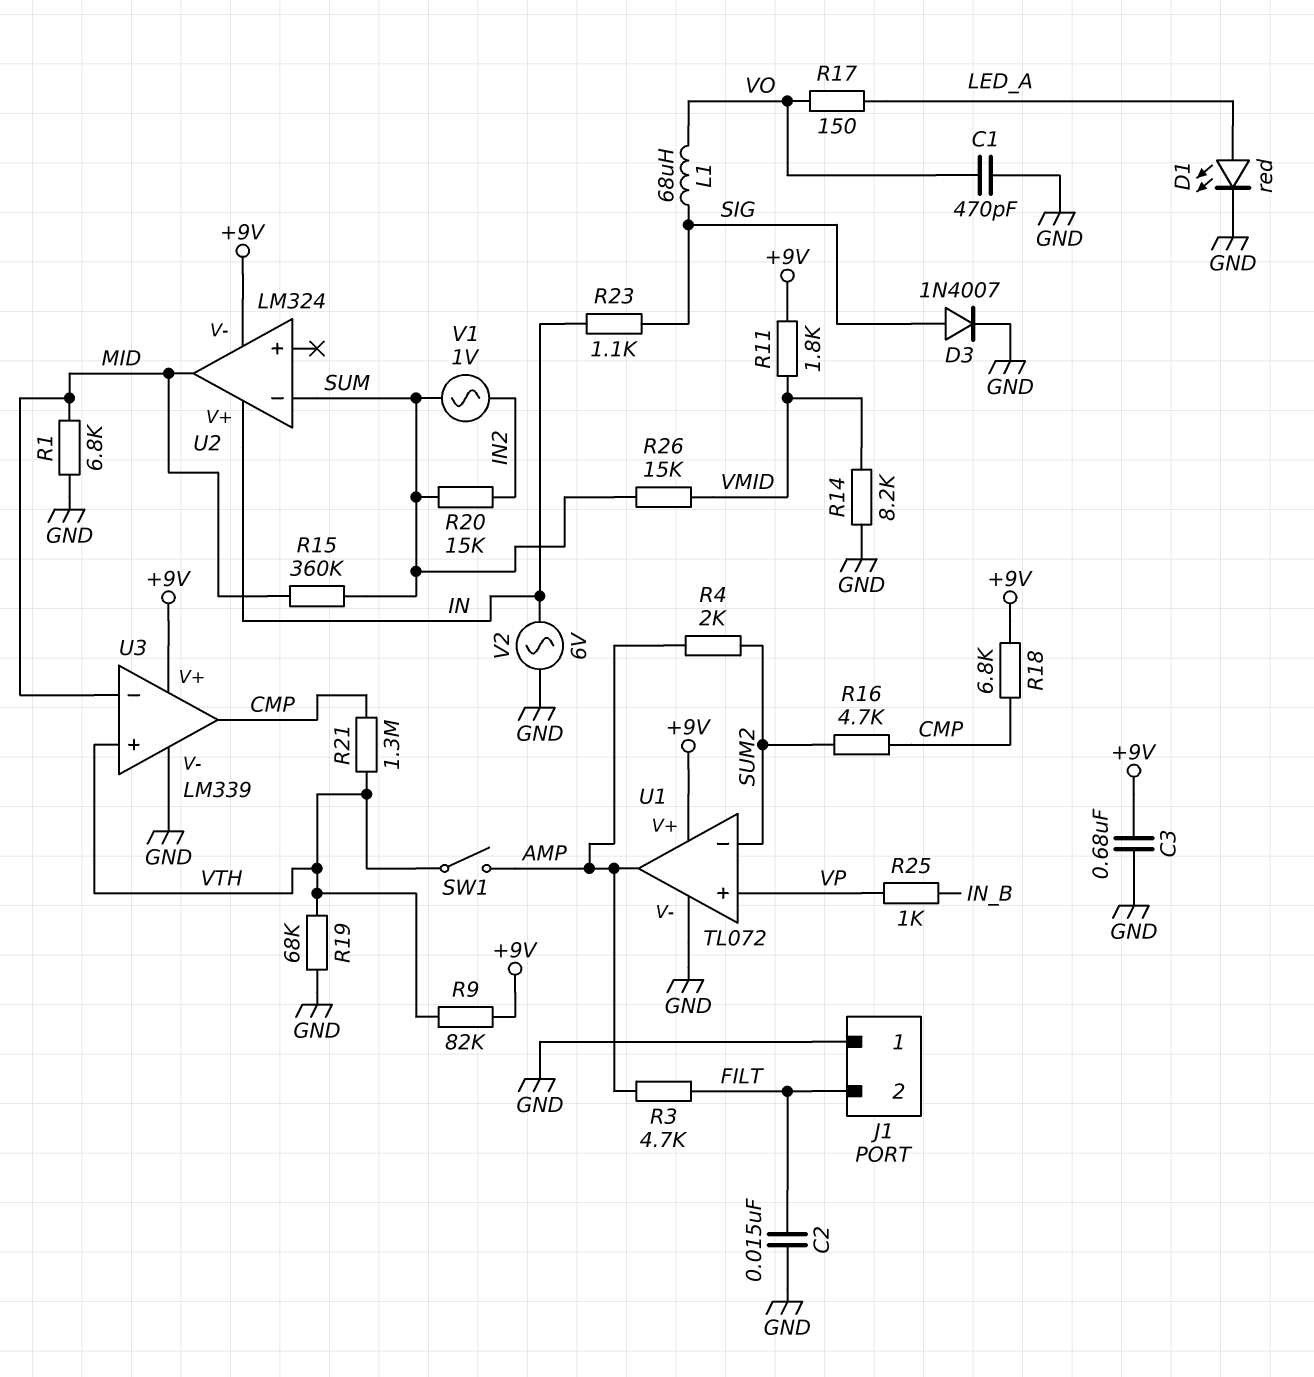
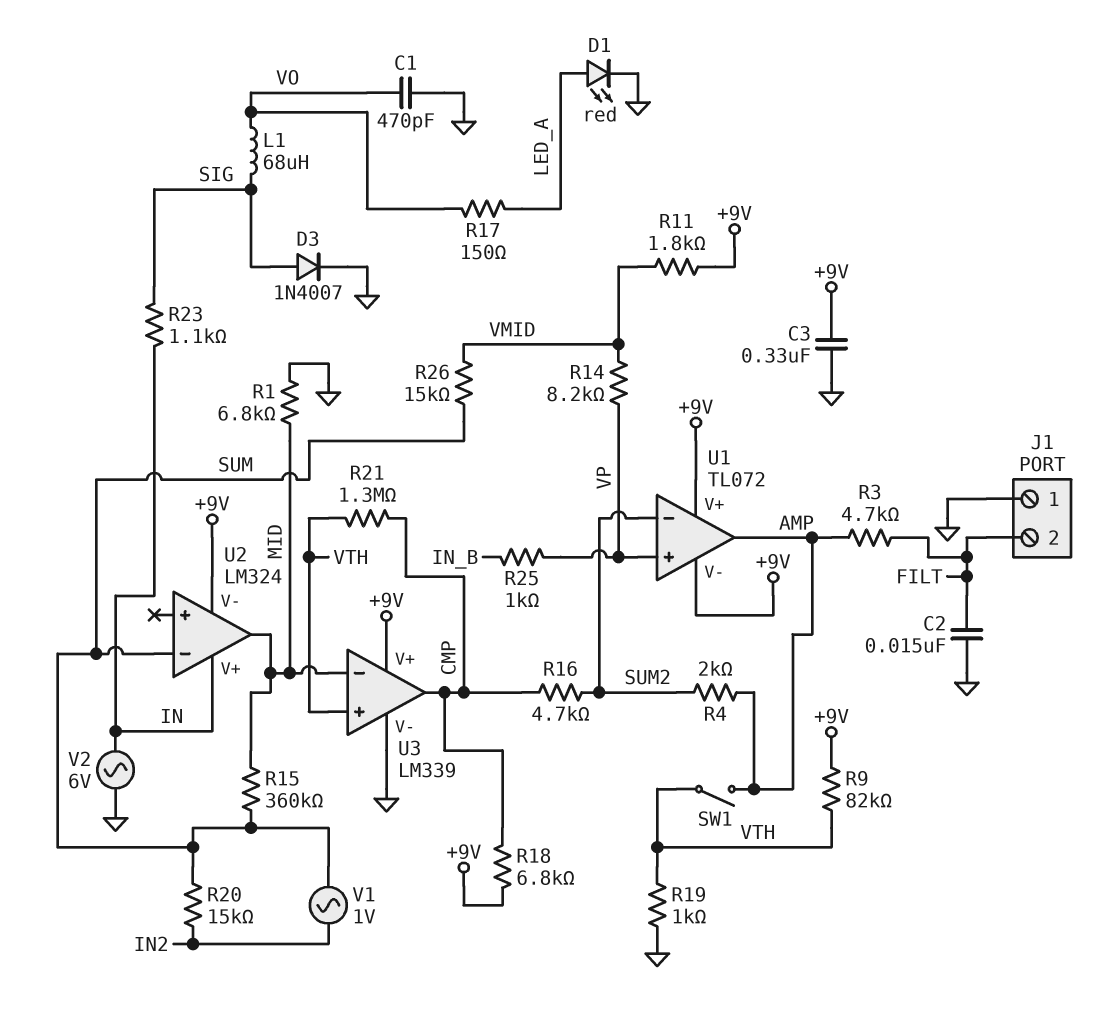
C3: 680nF (+9V, GND) -> 330nF (+9V, GND)
R14: 8.2k (GND, VMID) -> 8.2k (VMID, VP)
R19: 68k (GND, VTH) -> 1k (GND, VTH)
U1 pin V-: GND -> +9V

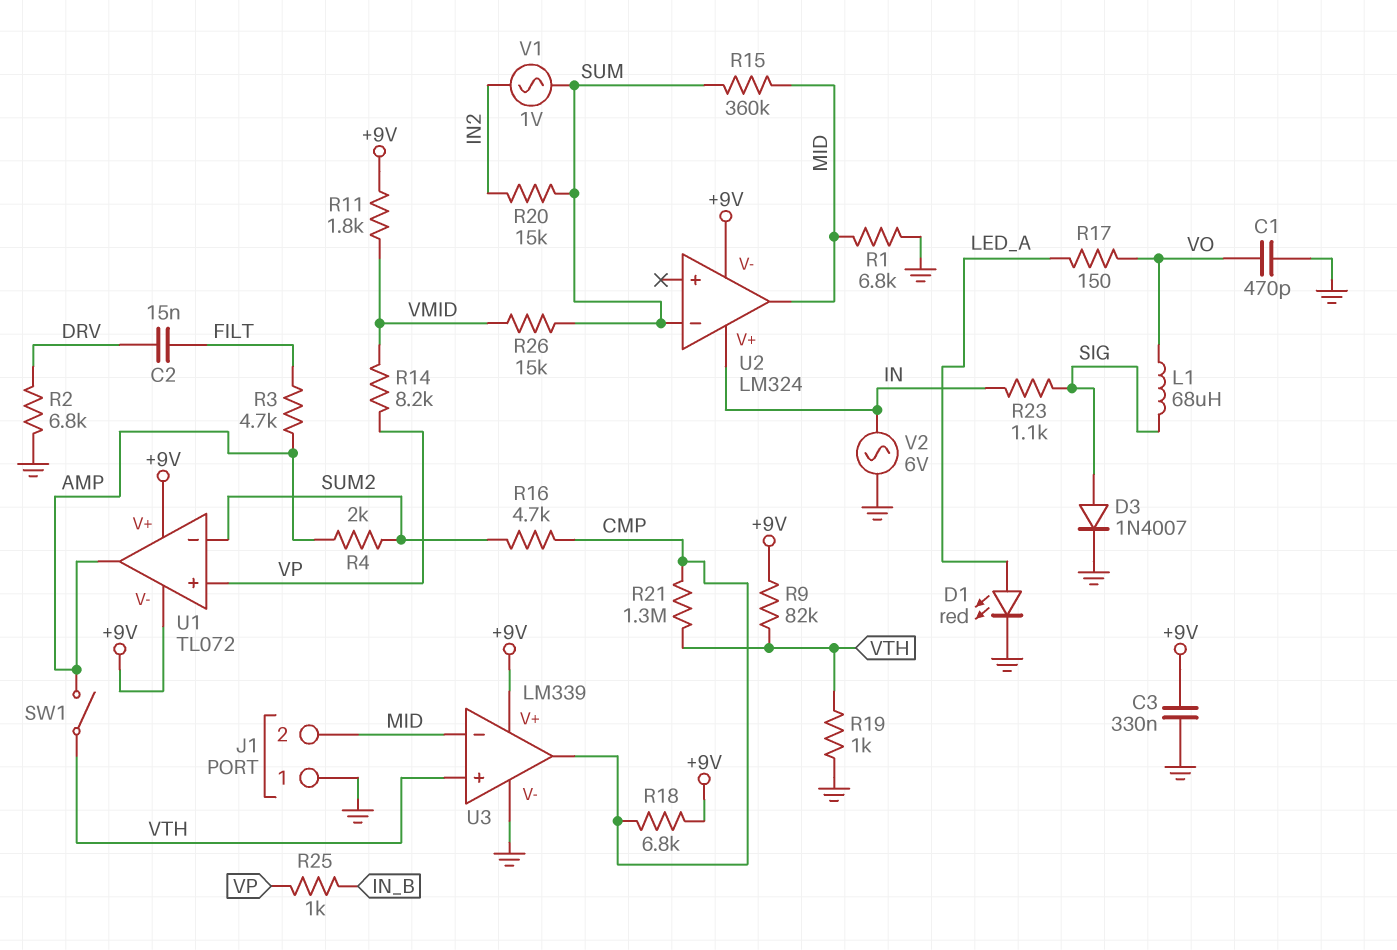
C2: 15nF (FILT, GND) -> 15nF (DRV, FILT)
J1 pin 2: FILT -> MID
R2: none -> 6.8k (DRV, GND)

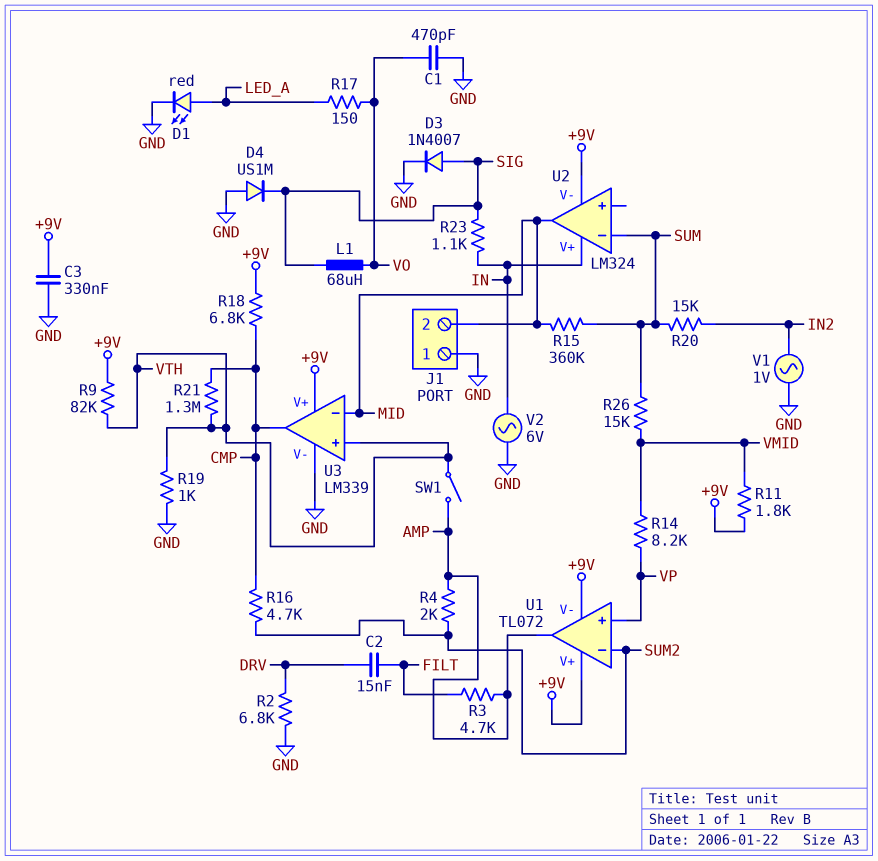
D4: none -> diode US1M (A GND, K SIG)
R1: 6.8k (GND, MID) -> none
R25: 1k (IN_B, VP) -> none
V1: AC 1V (IN2, SUM) -> AC 1V (GND, IN2)

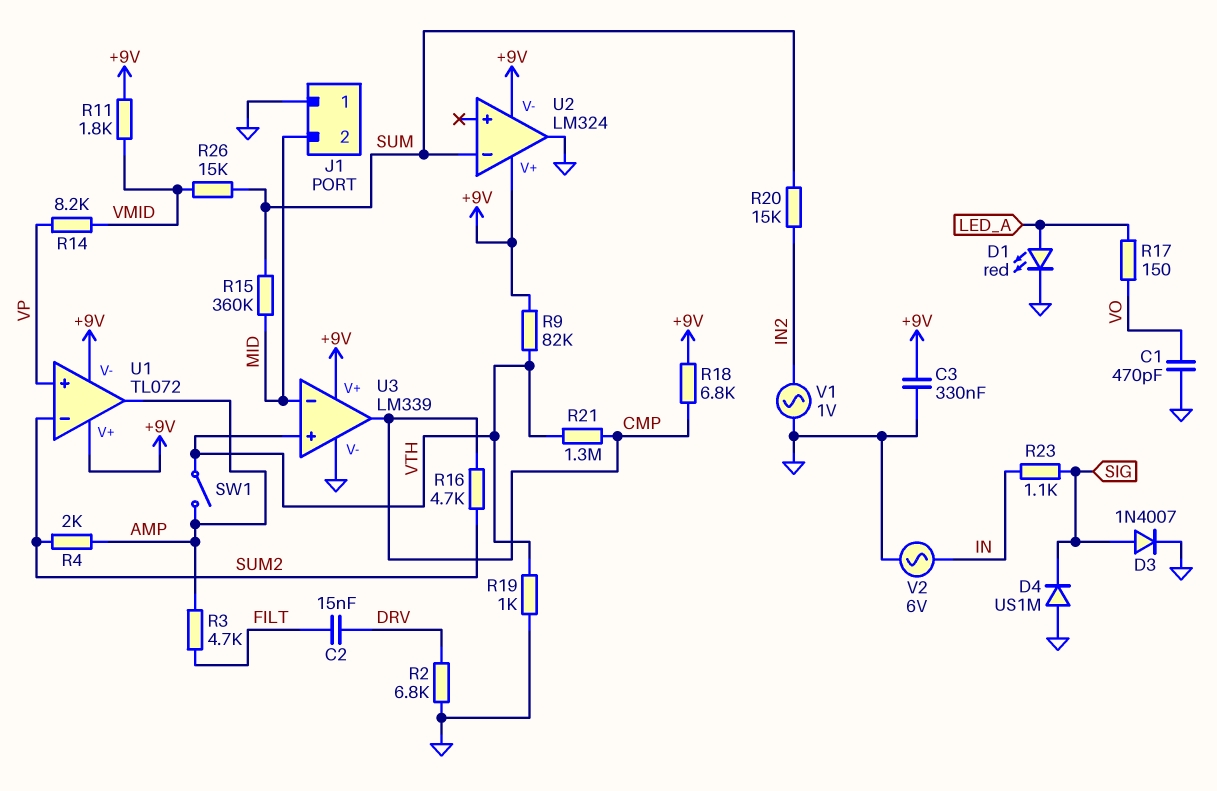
L1: 68uH (SIG, VO) -> none
U2 pin V+: IN -> +9V
U2 pin out: MID -> GND

